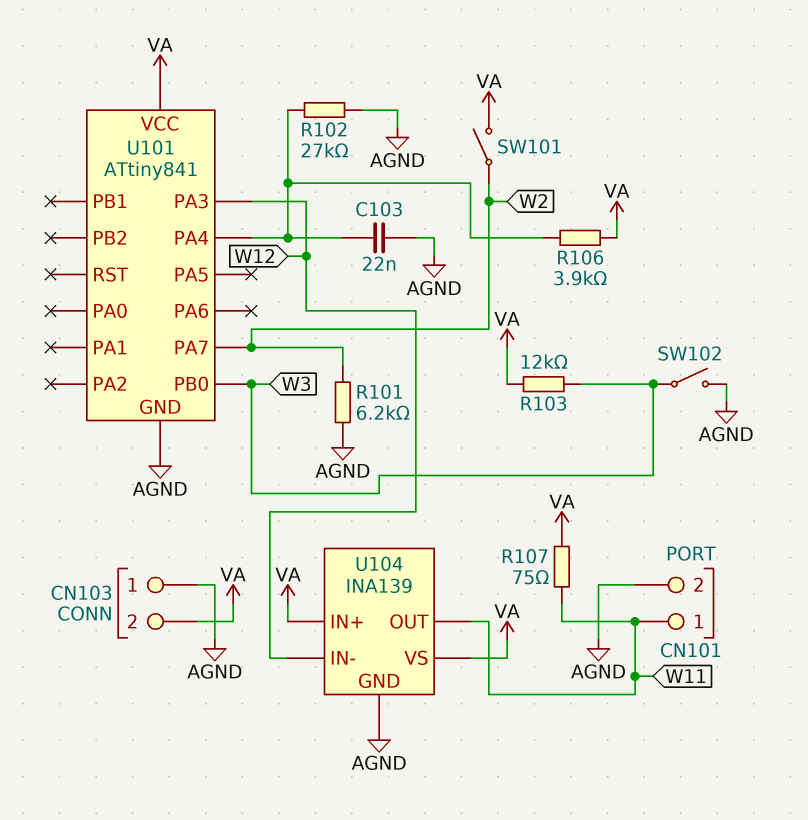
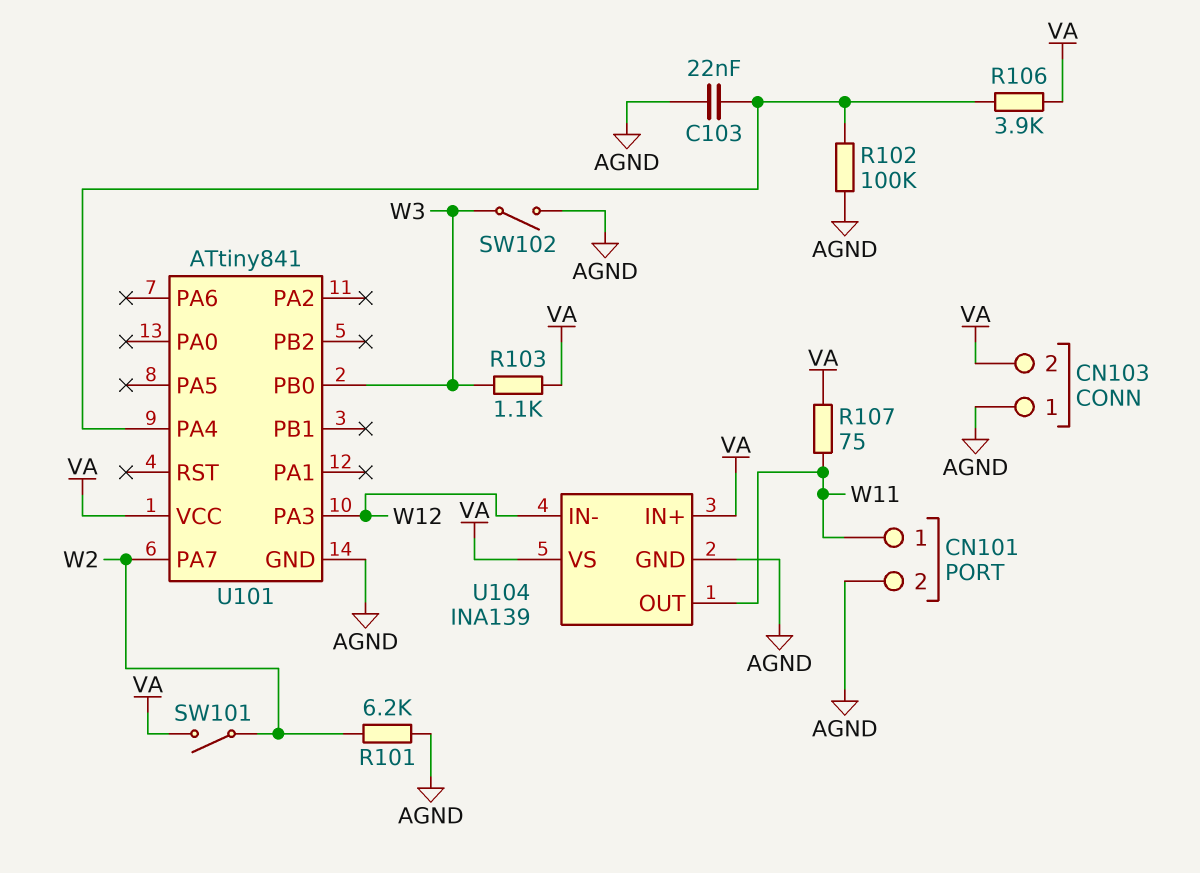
R102: 27k (AGND, U101/PA4) -> 100k (AGND, U101/PA4)
R103: 12k (VA, W3) -> 1.1k (VA, W3)

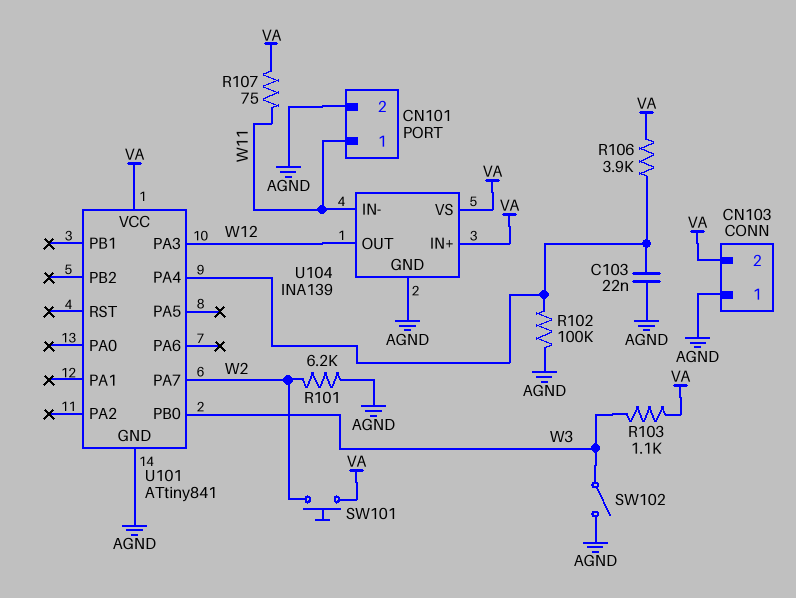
SW101: switch (VA, W2) -> button (VA, W2)
U104 pin IN-: W12 -> W11
U104 pin OUT: W11 -> W12

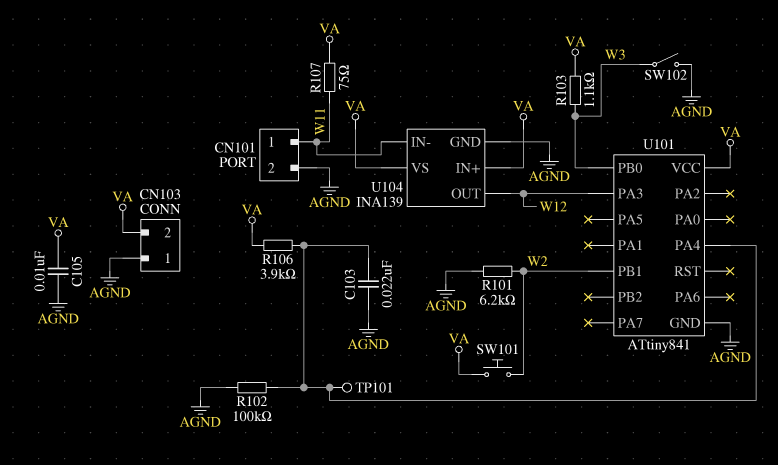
C105: none -> 10nF (AGND, VA)
TP101: none -> test point (U101/PA4)
U101 pin PA7: W2 -> none
U101 pin PB1: none -> W2

